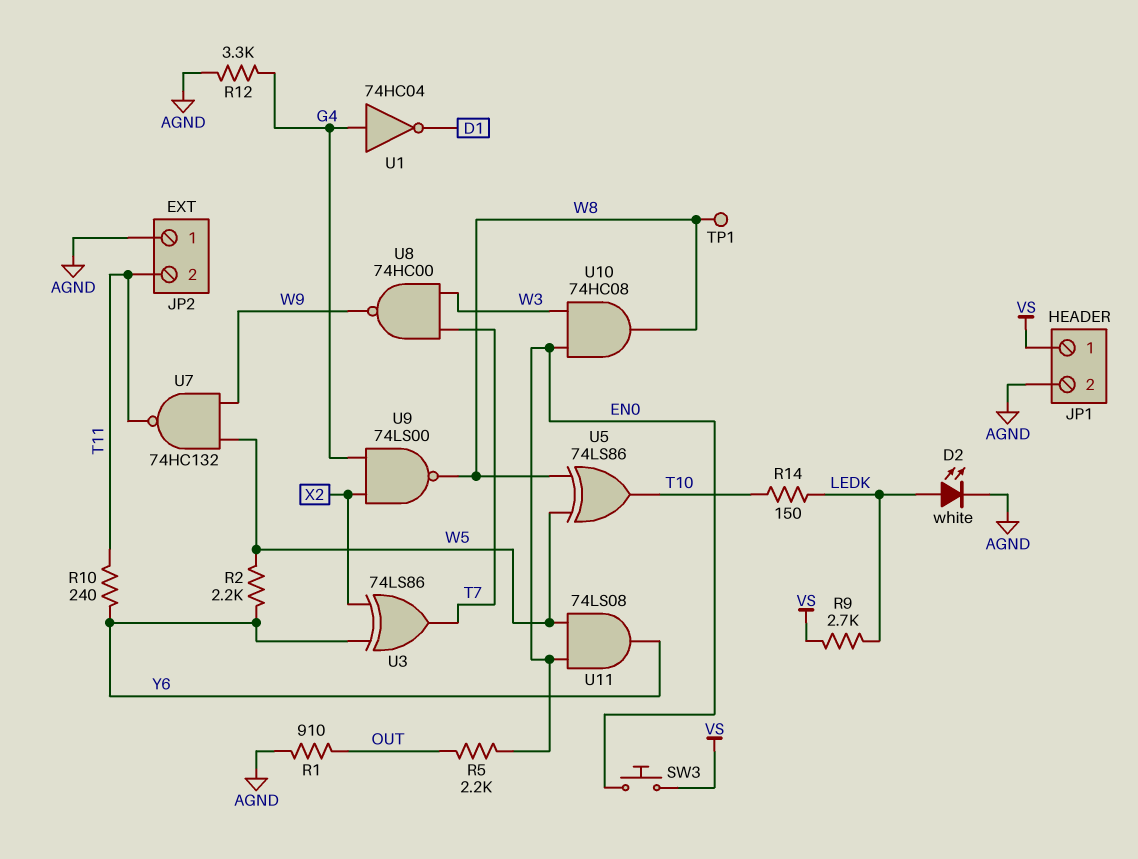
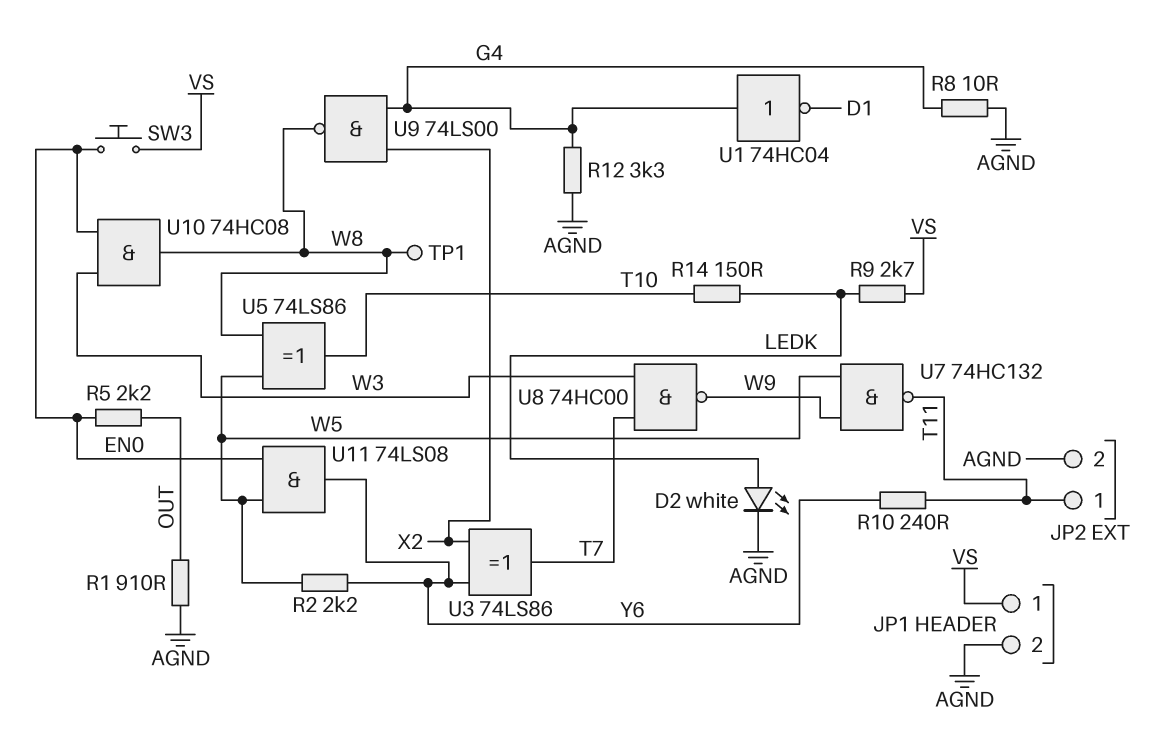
JP2 pin 1: AGND -> T11
JP2 pin 2: T11 -> AGND
R8: none -> 10 (AGND, G4)

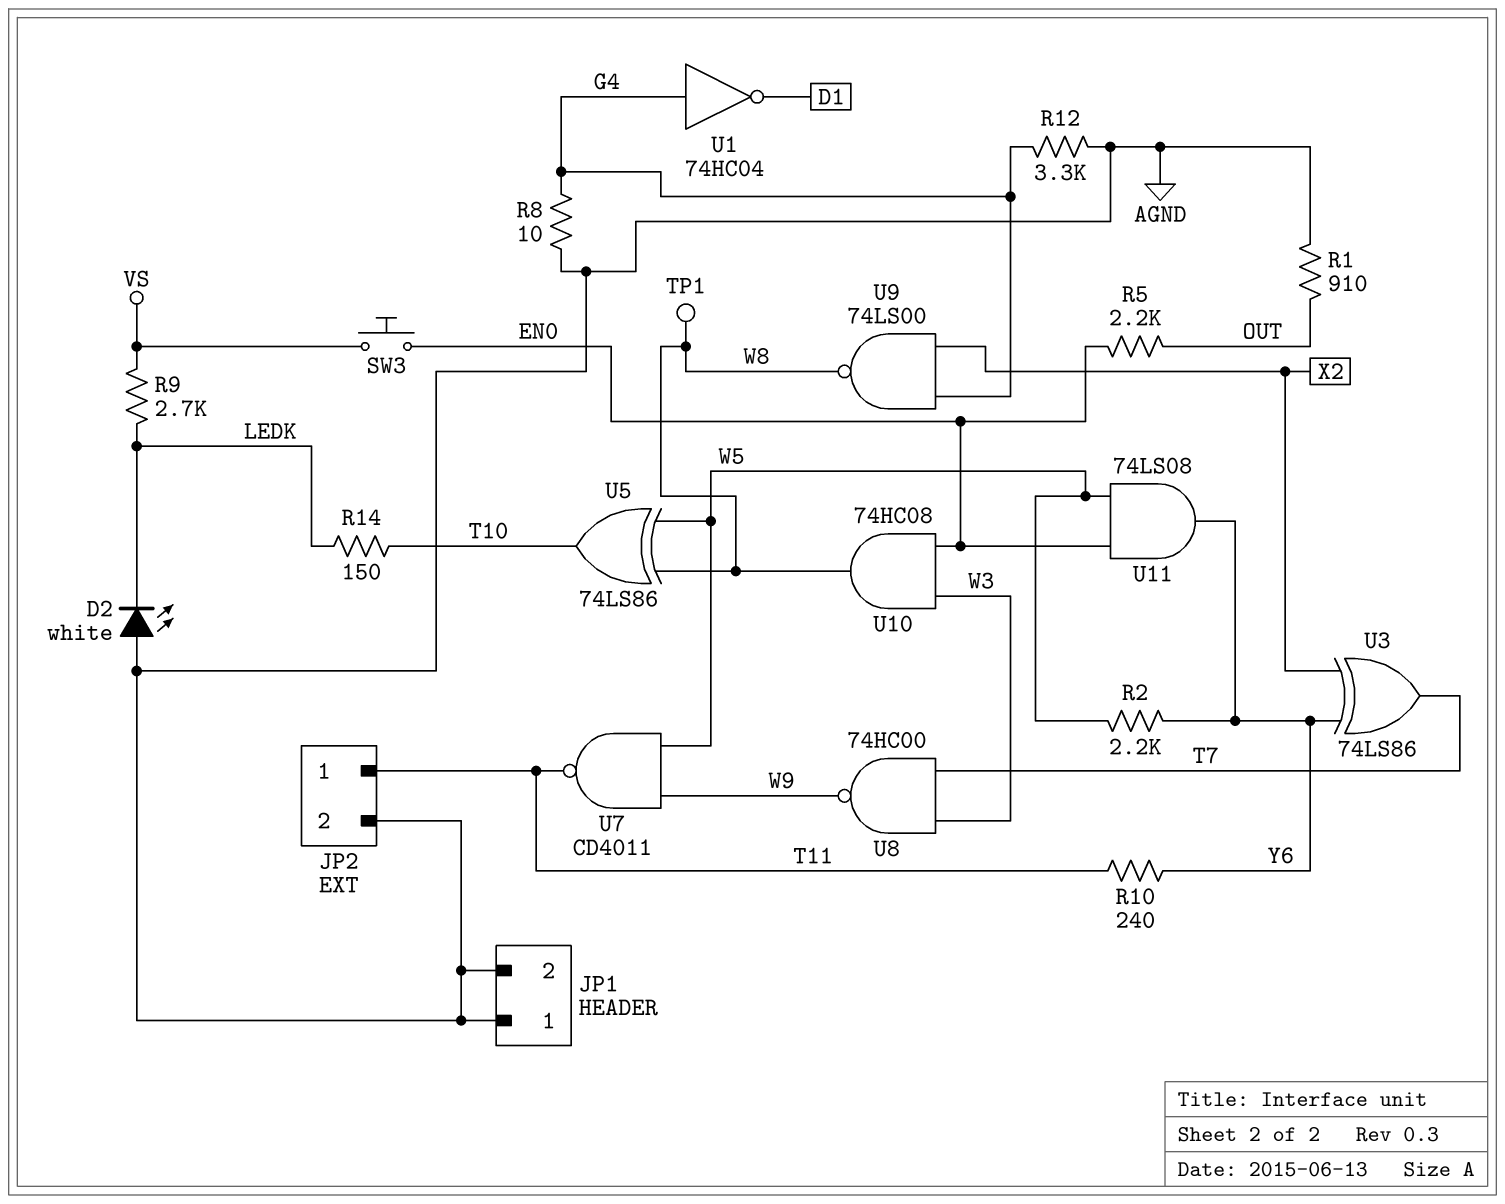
D2: LED white (A LEDK, K AGND) -> LED white (A AGND, K LEDK)
JP1 pin 1: VS -> AGND
U7: NAND 74HC132 (in W5, in W9, out T11) -> NAND CD4011 (in W5, in W9, out T11)

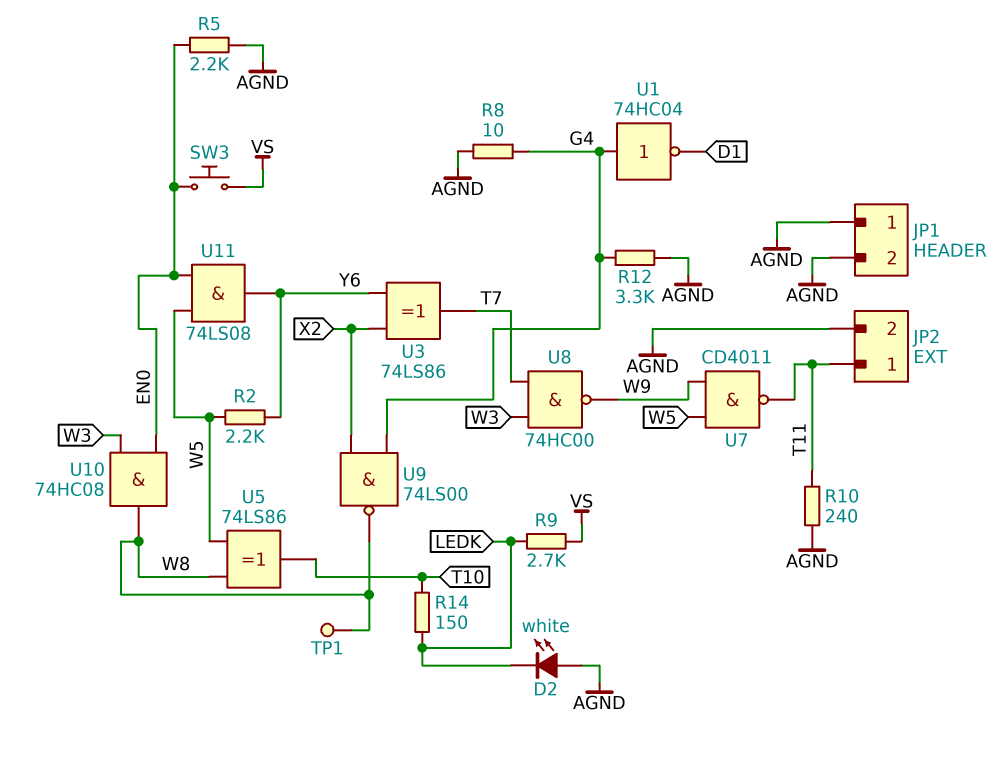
R1: 910 (AGND, OUT) -> none
R5: 2.2k (EN0, OUT) -> 2.2k (AGND, EN0)
R10: 240 (T11, Y6) -> 240 (AGND, T11)

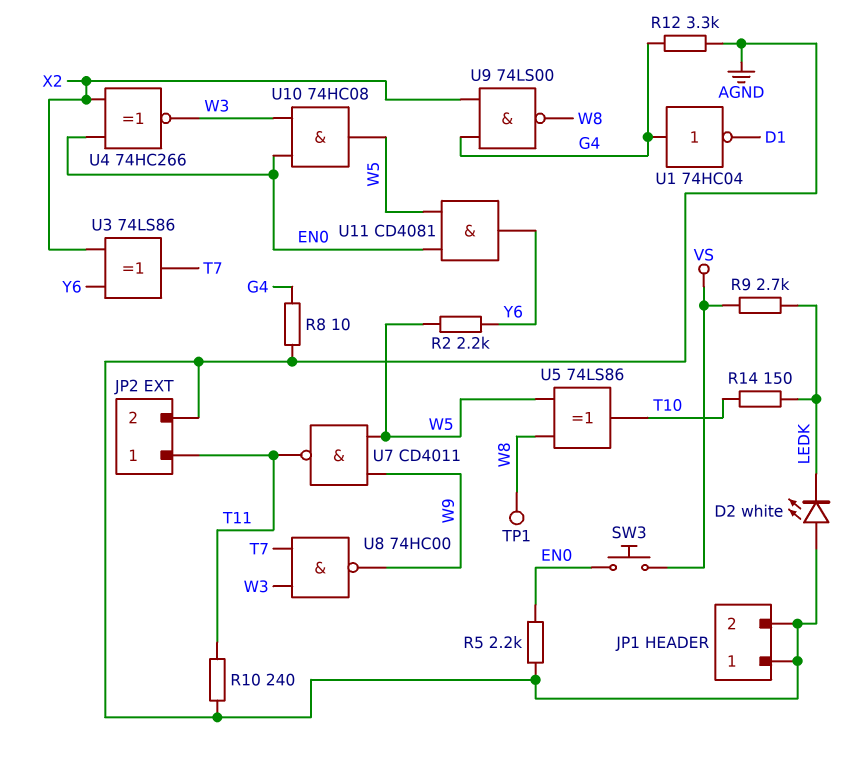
U4: none -> XNOR 74HC266 (in EN0, in X2, out W3)
U10: AND 74HC08 (in EN0, in W3, out W8) -> AND 74HC08 (in EN0, in W3, out W5)
U11: AND 74LS08 (in EN0, in W5, out Y6) -> AND CD4081 (in EN0, in W5, out Y6)

